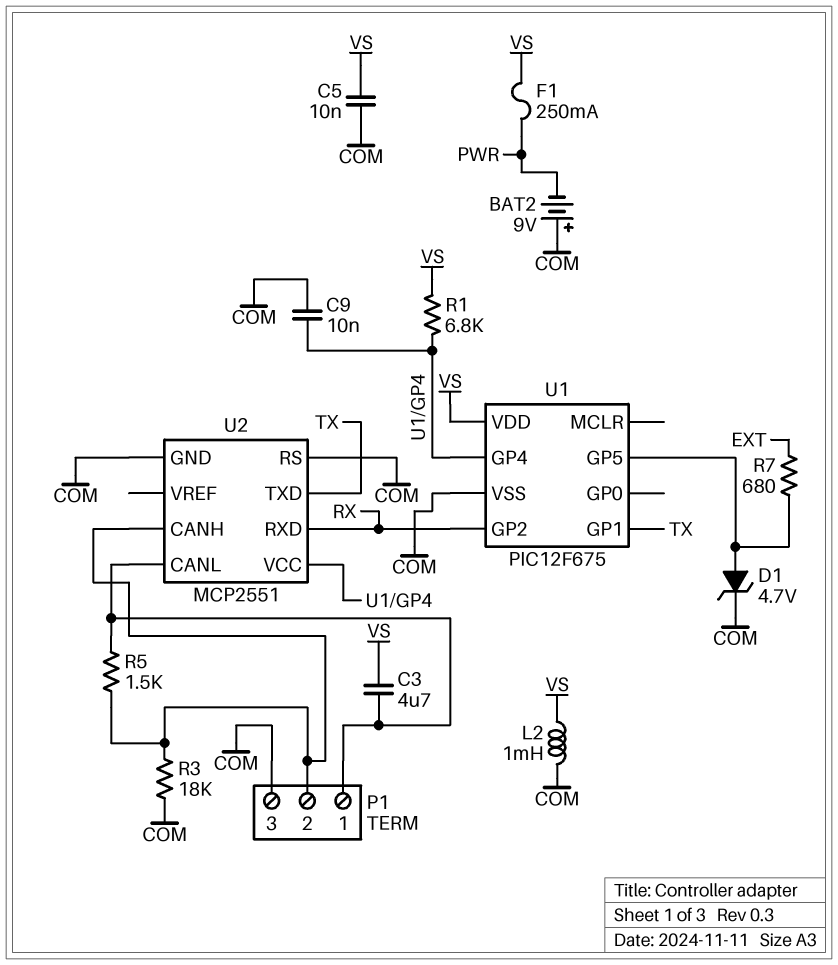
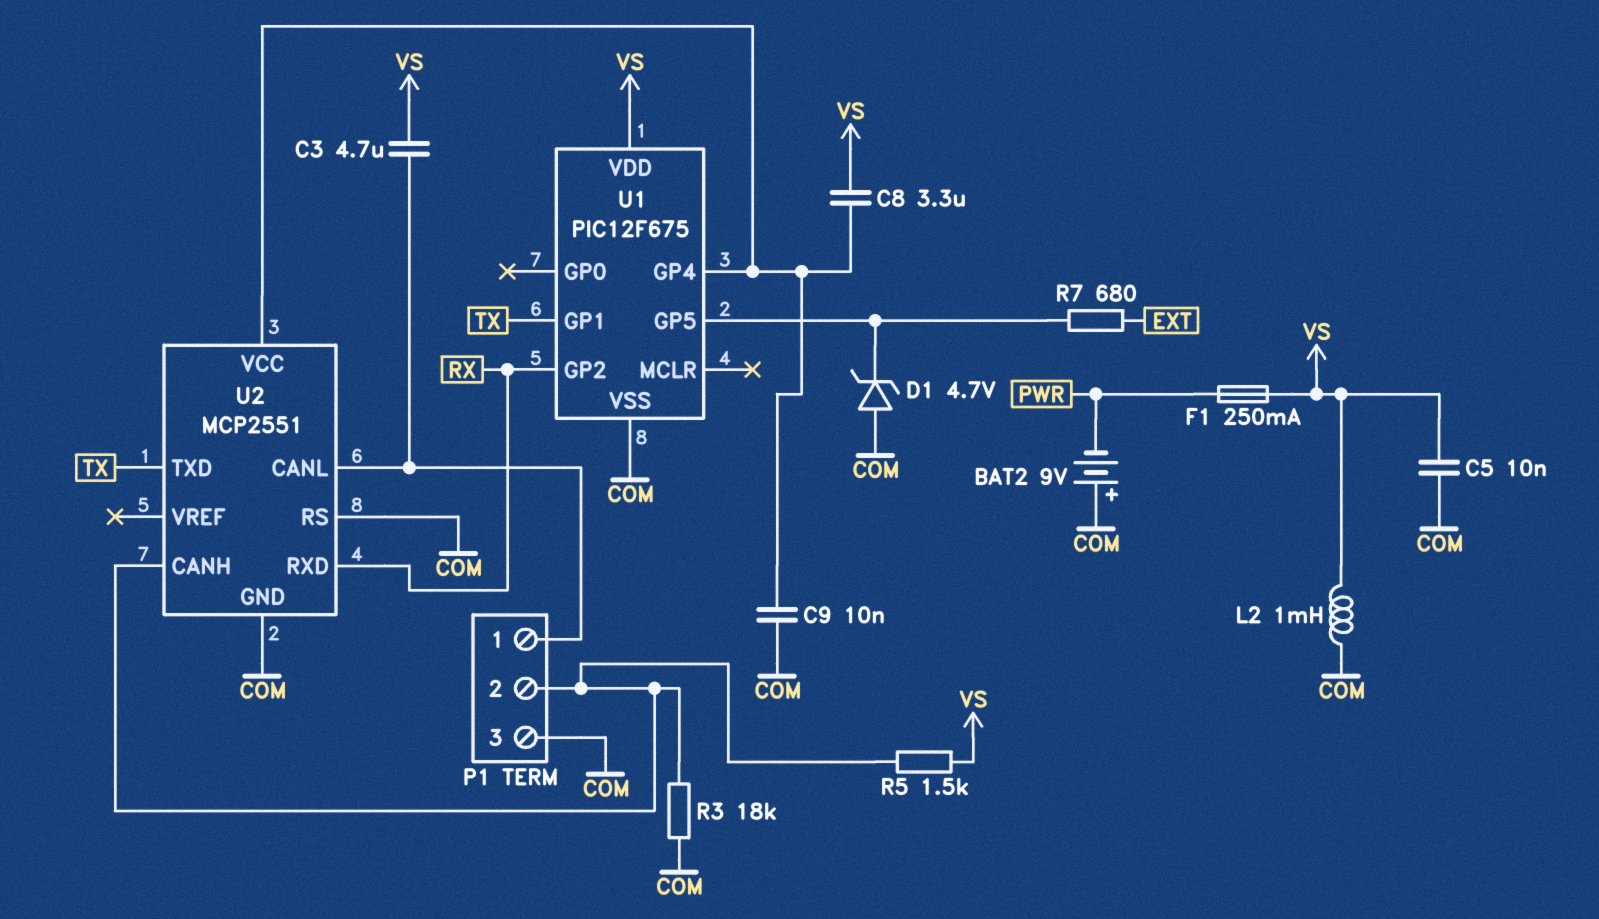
C8: none -> 3.3uF (U1/GP4, VS)
D1: zener 4.7V (A U1/GP5, K COM) -> zener 4.7V (A COM, K U1/GP5)
R1: 6.8k (U1/GP4, VS) -> none
R5: 1.5k (P1/1, P1/2) -> 1.5k (P1/2, VS)

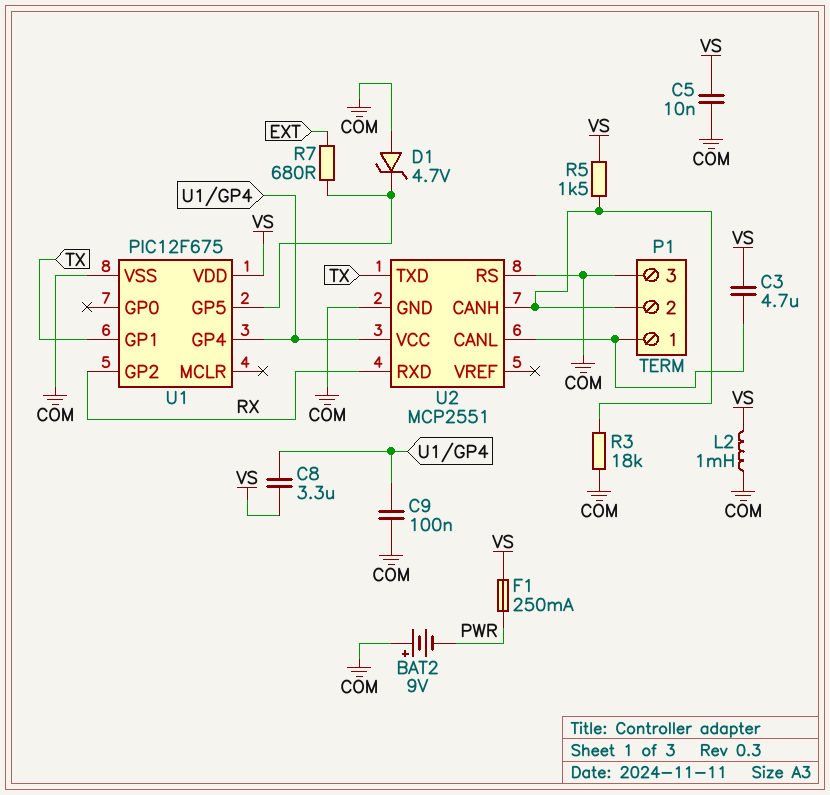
C9: 10nF (COM, U1/GP4) -> 100nF (COM, U1/GP4)

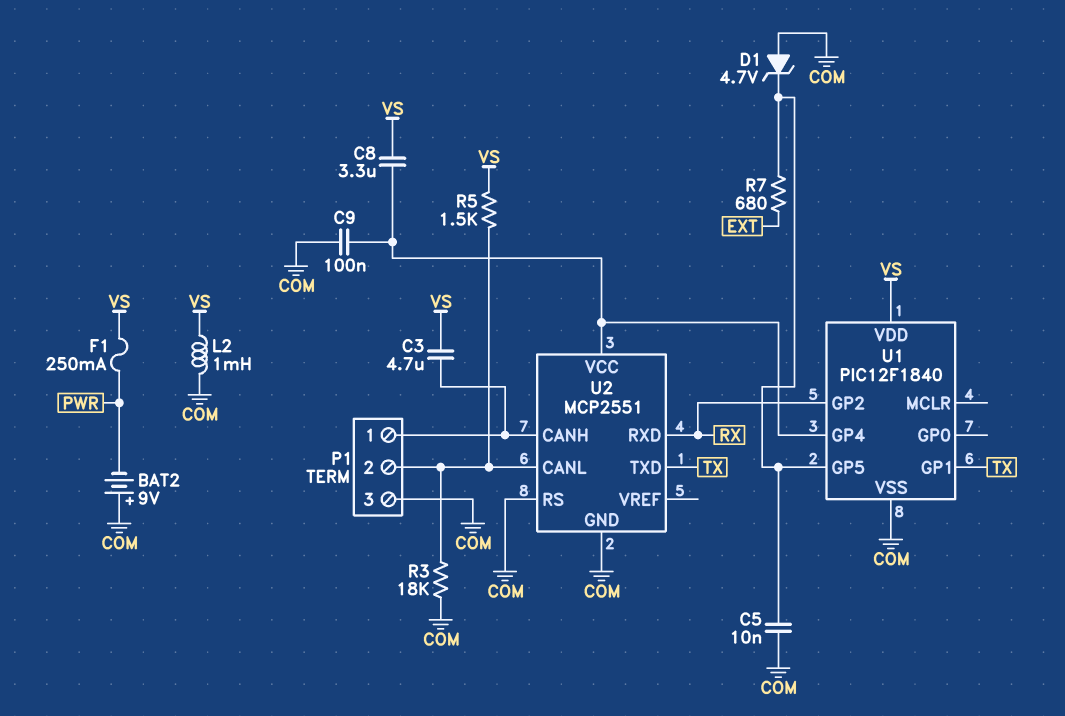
C5: 10nF (COM, VS) -> 10nF (COM, U1/GP5)
U1: PIC12F675 -> PIC12F1840
U2 pin CANH: P1/2 -> P1/1
U2 pin CANL: P1/1 -> P1/2

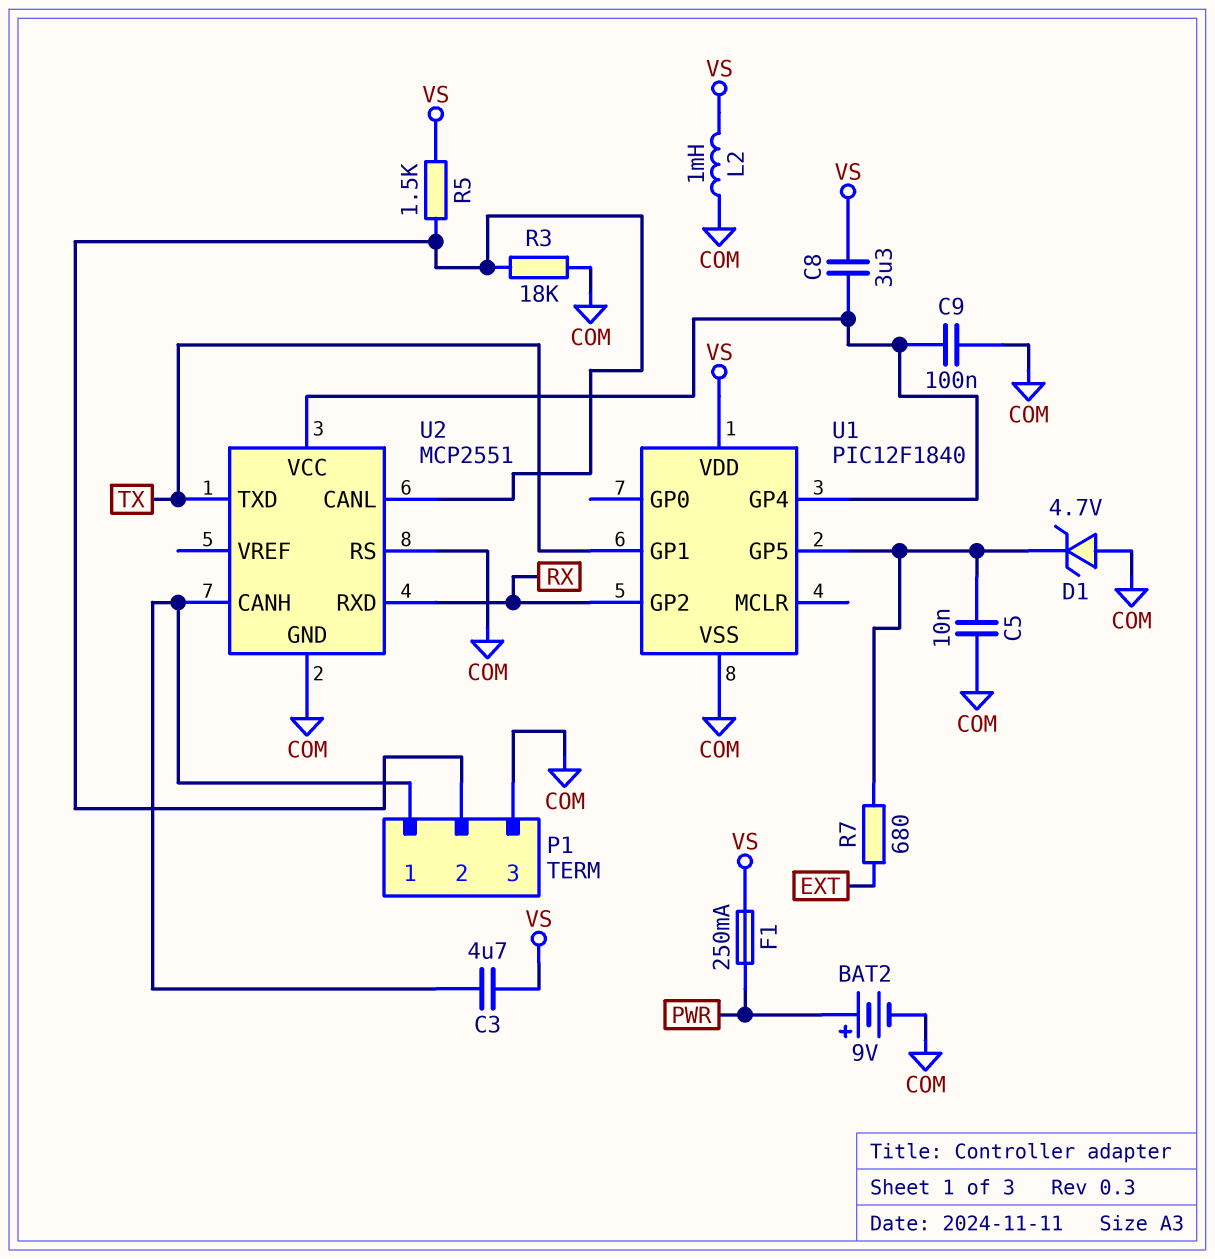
BAT2: 9V (plus COM, minus PWR) -> 9V (plus PWR, minus COM)

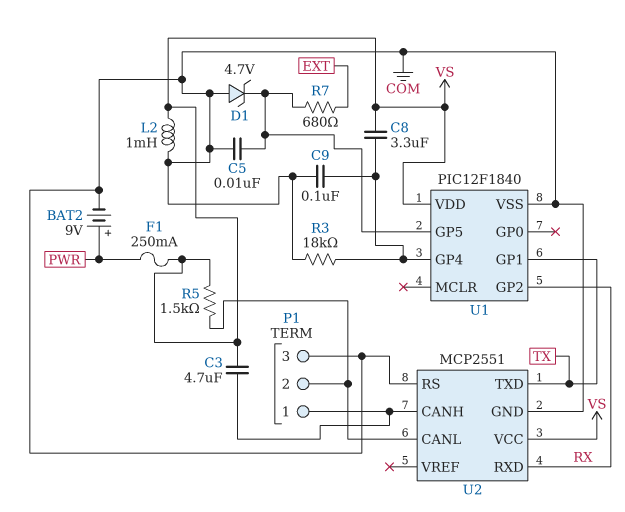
R3: 18k (COM, P1/2) -> 18k (COM, U1/GP4)
U2 pin VCC: U1/GP4 -> VS

